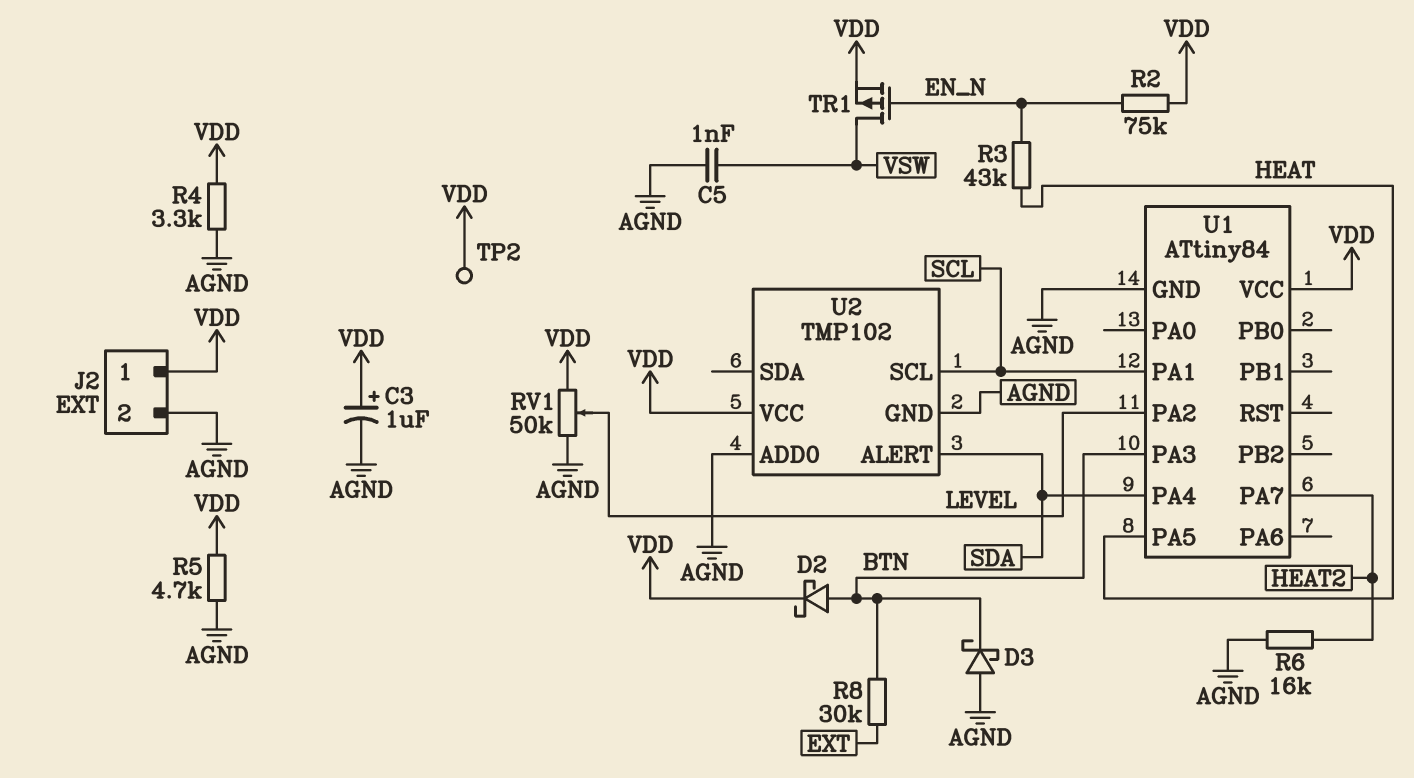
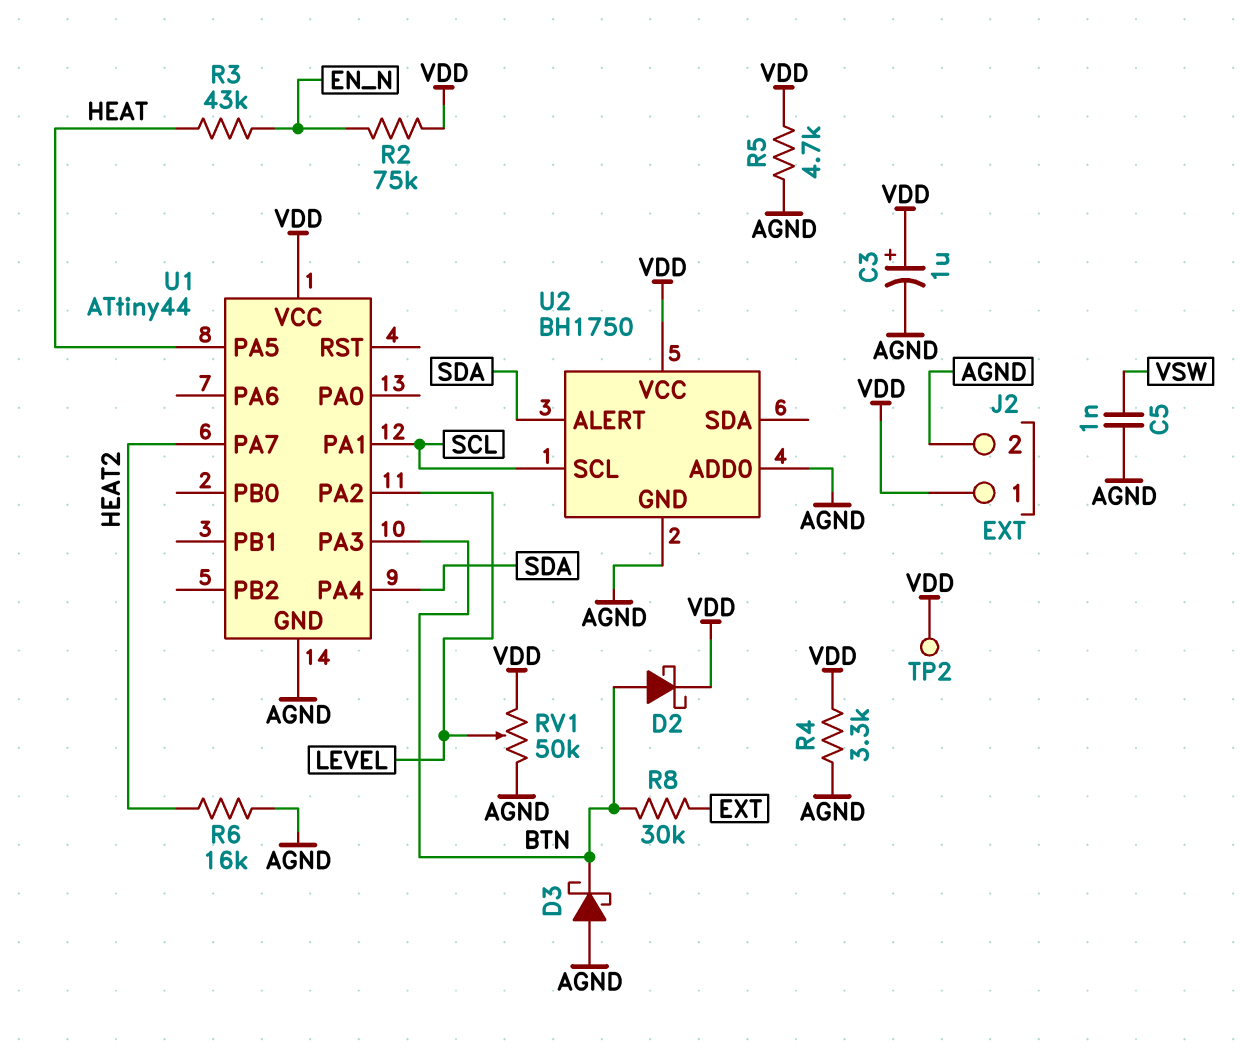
TR1: PMOS (G EN_N, D VSW, S VDD) -> none
U1: ATtiny84 -> ATtiny44
U2: TMP102 -> BH1750

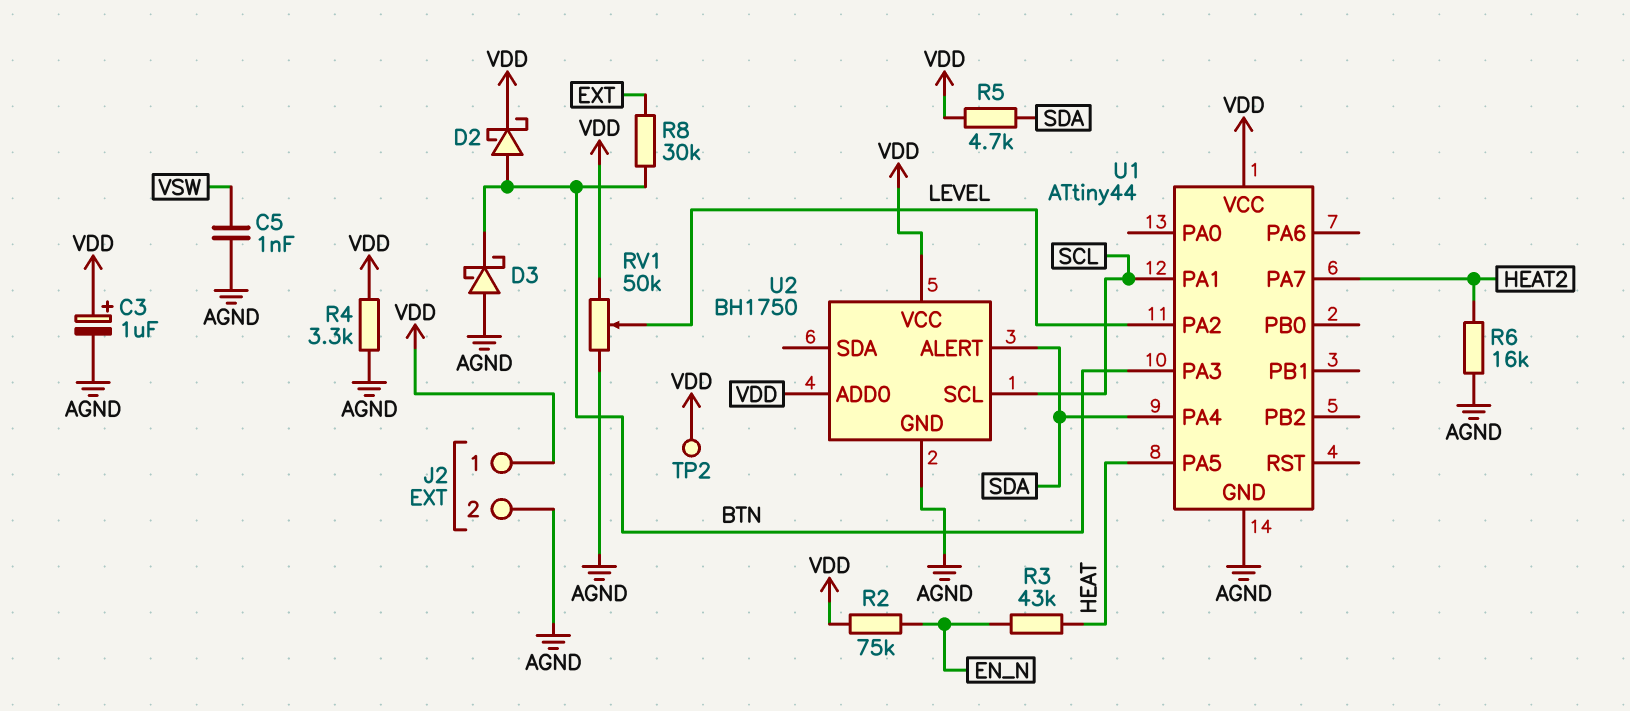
R5: 4.7k (AGND, VDD) -> 4.7k (SDA, VDD)
U2 pin ADD0: AGND -> VDD

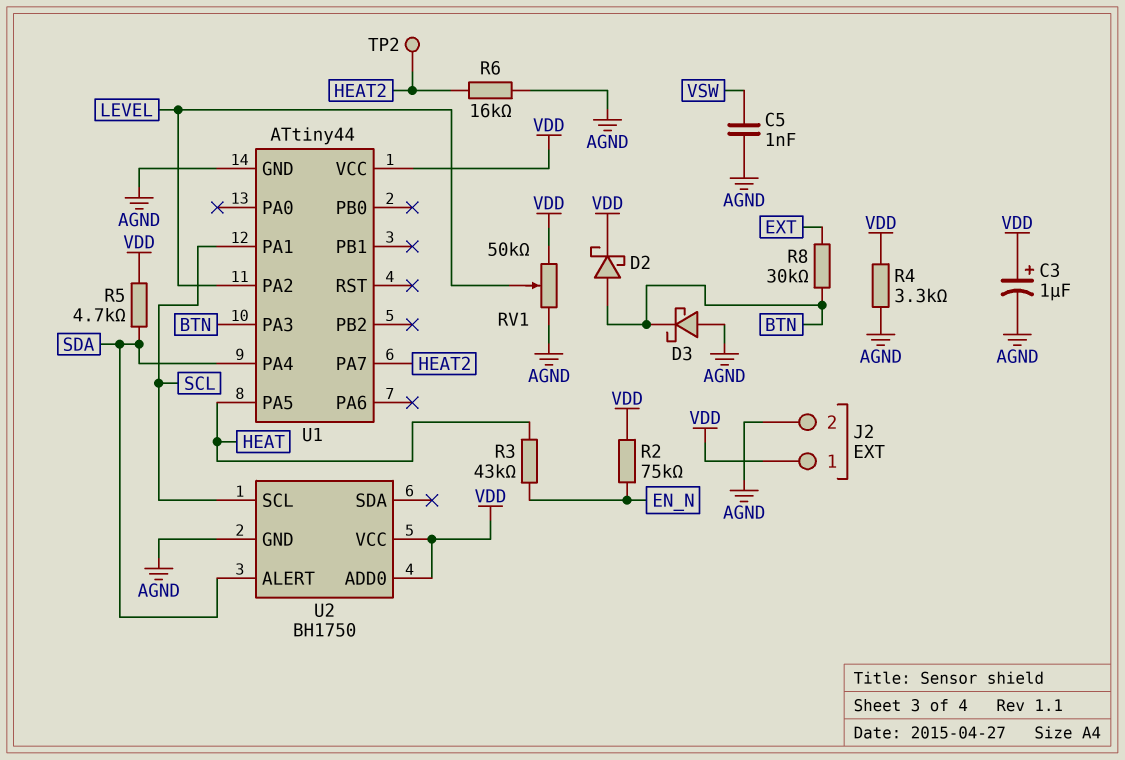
TP2: test point (VDD) -> test point (HEAT2)

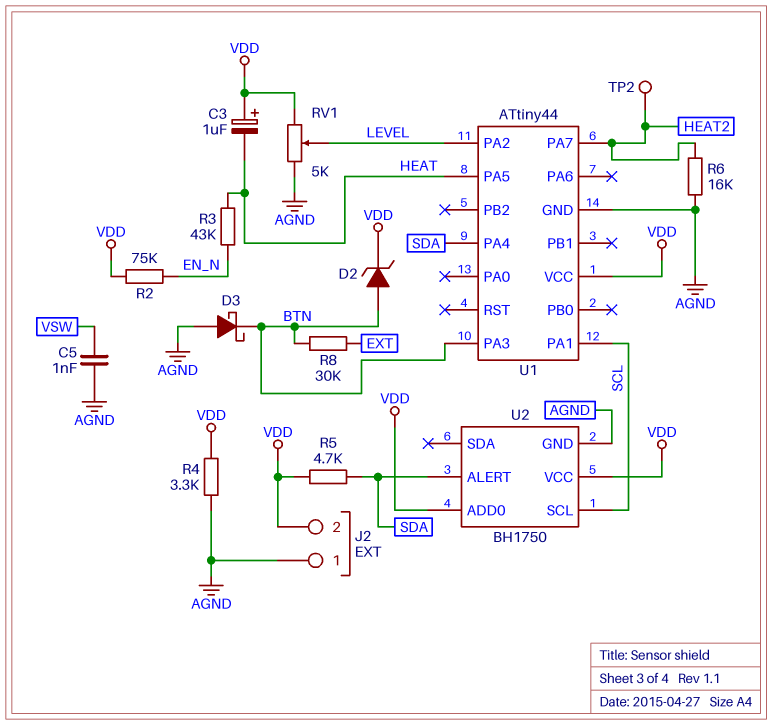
C3: 1uF (plus VDD, minus AGND) -> 1uF (plus VDD, minus HEAT)
D2: schottky (A BTN, K VDD) -> zener (A BTN, K VDD)
J2 pin 1: VDD -> AGND
J2 pin 2: AGND -> VDD
RV1: 50k (AGND, VDD, wiper LEVEL) -> 5k (AGND, VDD, wiper LEVEL)

